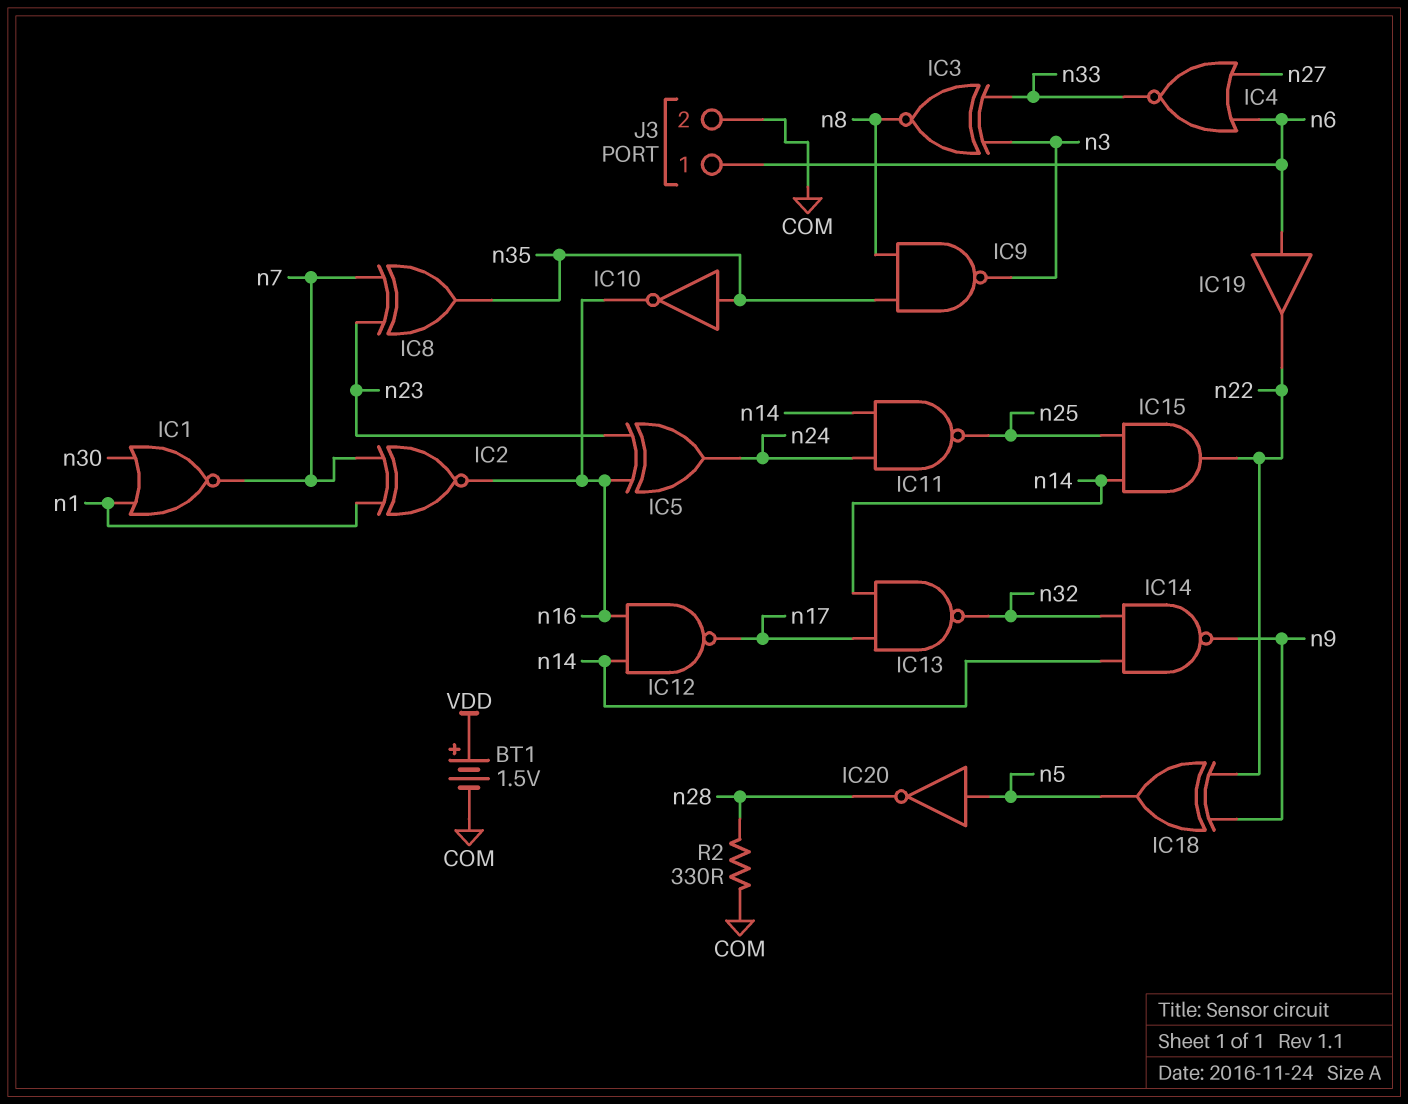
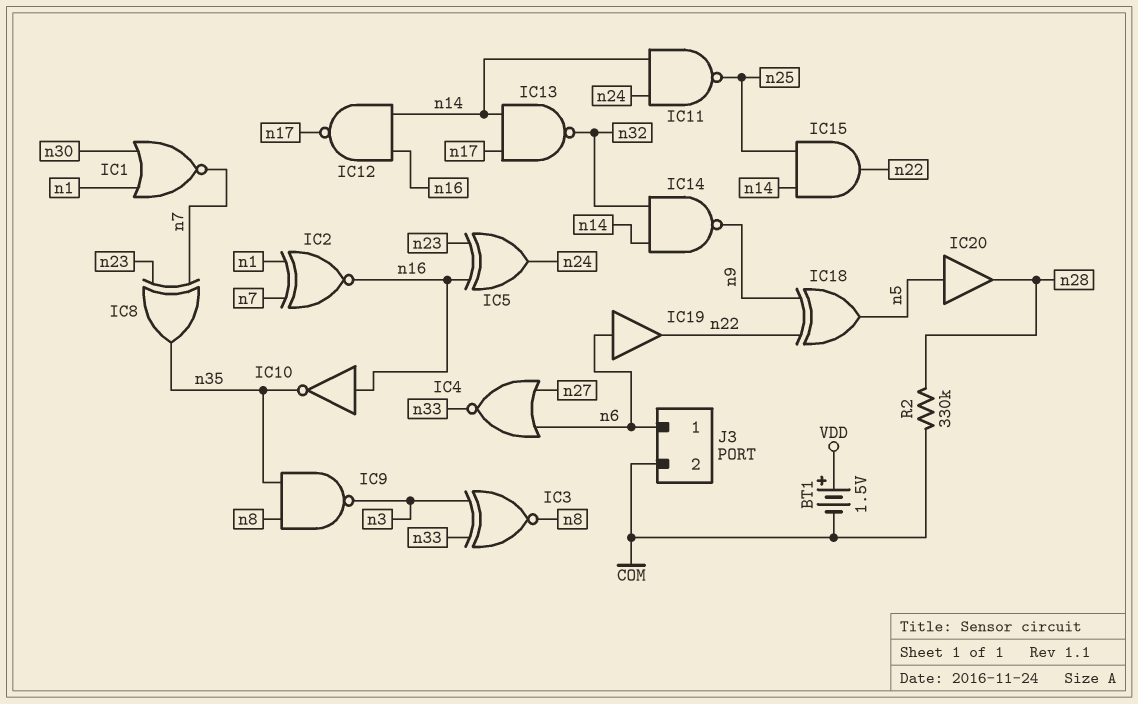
IC10: NOT (in n35, out n16) -> NOT (in n16, out n35)
IC20: NOT (in n5, out n28) -> buffer (in n5, out n28)
R2: 330 (COM, n28) -> 330k (COM, n28)

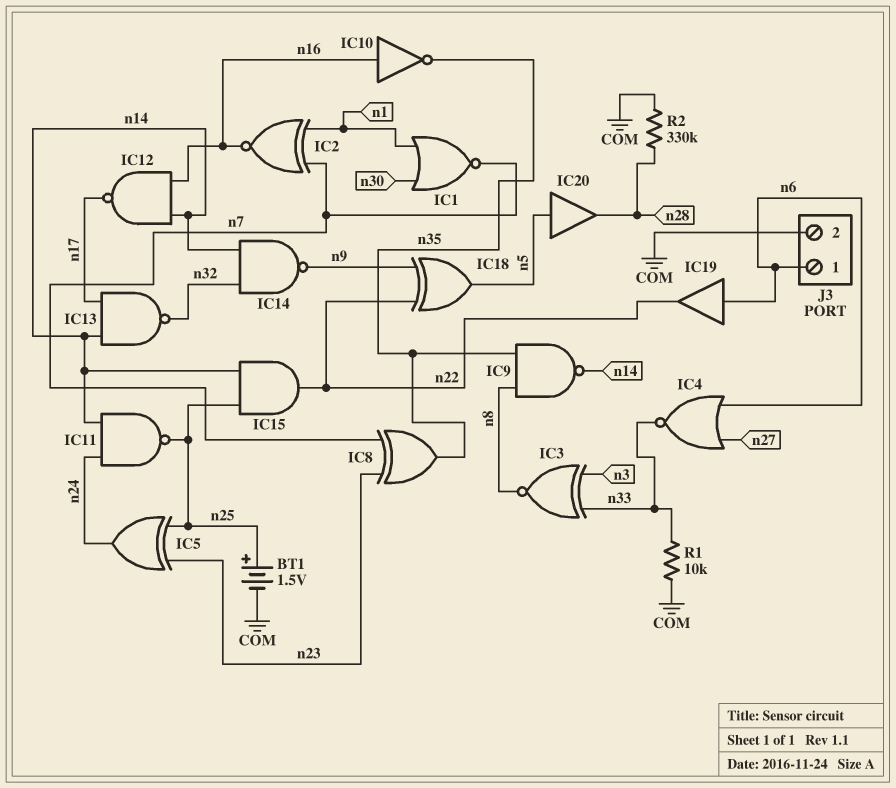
BT1: 1.5V (plus VDD, minus COM) -> 1.5V (plus n25, minus COM)
IC5: XOR (in n16, in n23, out n24) -> XOR (in n23, in n25, out n24)
IC9: NAND (in n8, in n35, out n3) -> NAND (in n8, in n35, out n14)
R1: none -> 10k (COM, n33)

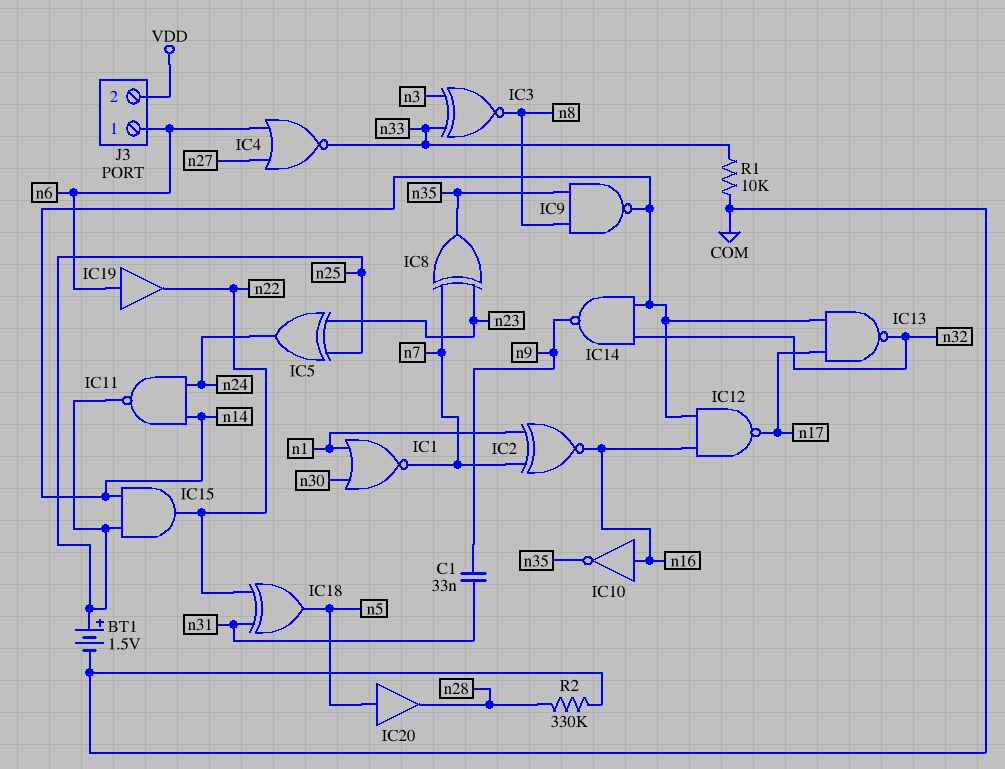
C1: none -> 33nF (n9, n31)
IC18: XOR (in n9, in n22, out n5) -> XOR (in n22, in n31, out n5)
J3 pin 2: COM -> VDD

